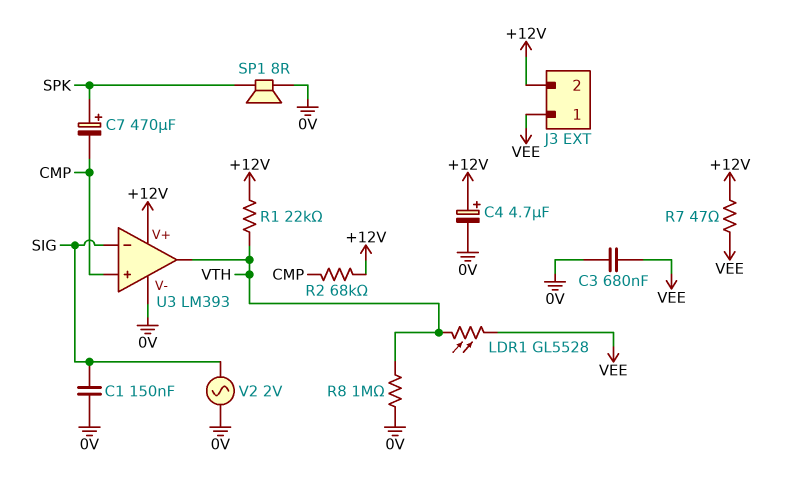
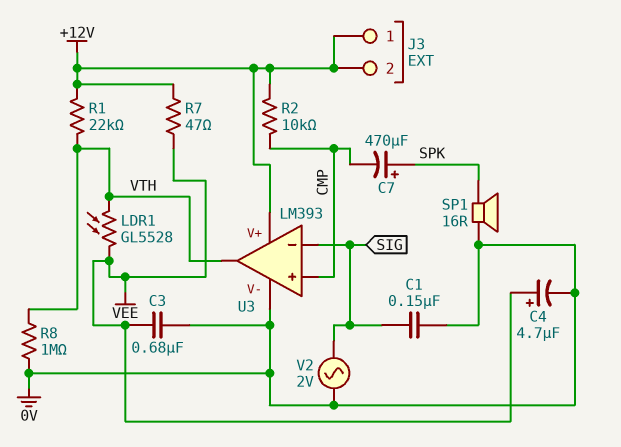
C4: 4.7uF (plus +12V, minus 0V) -> 4.7uF (plus VEE, minus 0V)
J3 pin 1: VEE -> +12V
R2: 68k (+12V, CMP) -> 10k (+12V, CMP)
SP1: speaker 8R (0V, SPK) -> speaker 16R (0V, SPK)

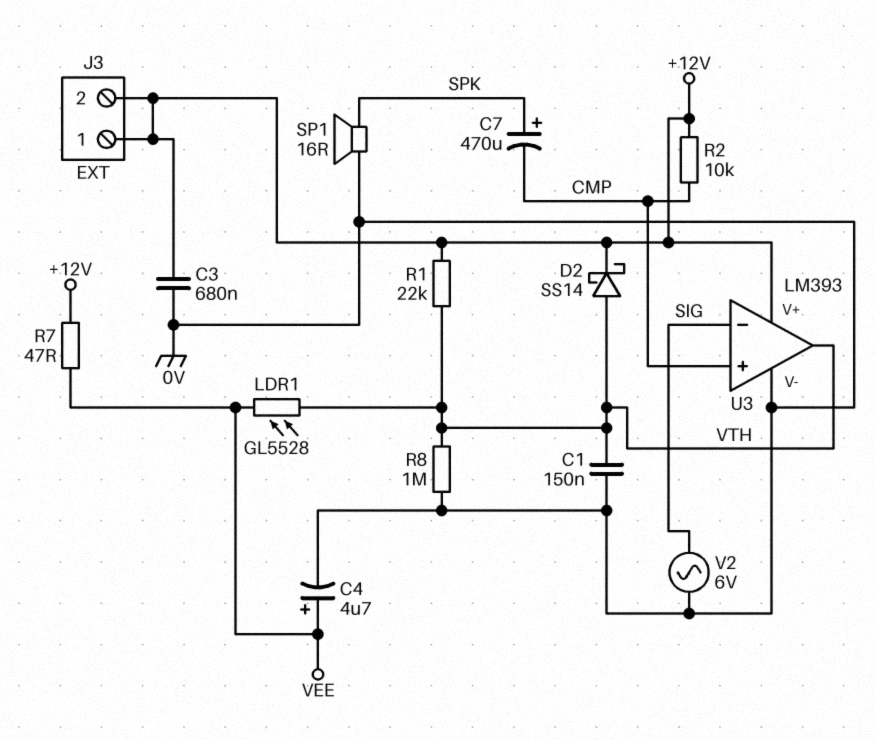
C1: 150nF (0V, SIG) -> 150nF (0V, VTH)
C3: 680nF (0V, VEE) -> 680nF (+12V, 0V)
D2: none -> schottky SS14 (A VTH, K +12V)
V2: AC 2V (0V, SIG) -> AC 6V (0V, SIG)

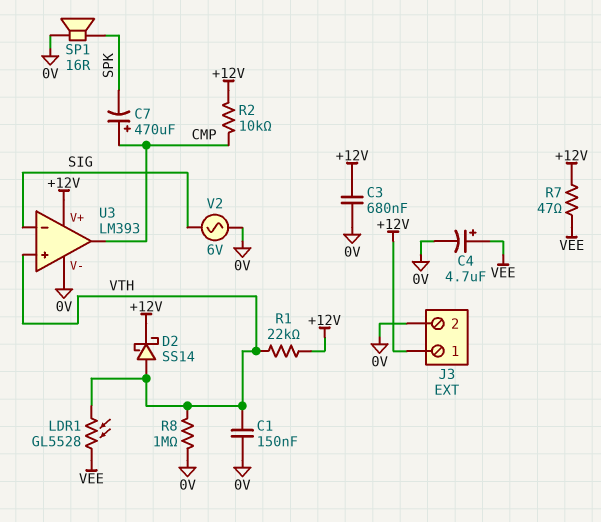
C7: 470uF (plus SPK, minus CMP) -> 470uF (plus CMP, minus SPK)
J3 pin 2: +12V -> 0V
U3 pin in+: CMP -> VTH
U3 pin out: VTH -> CMP

